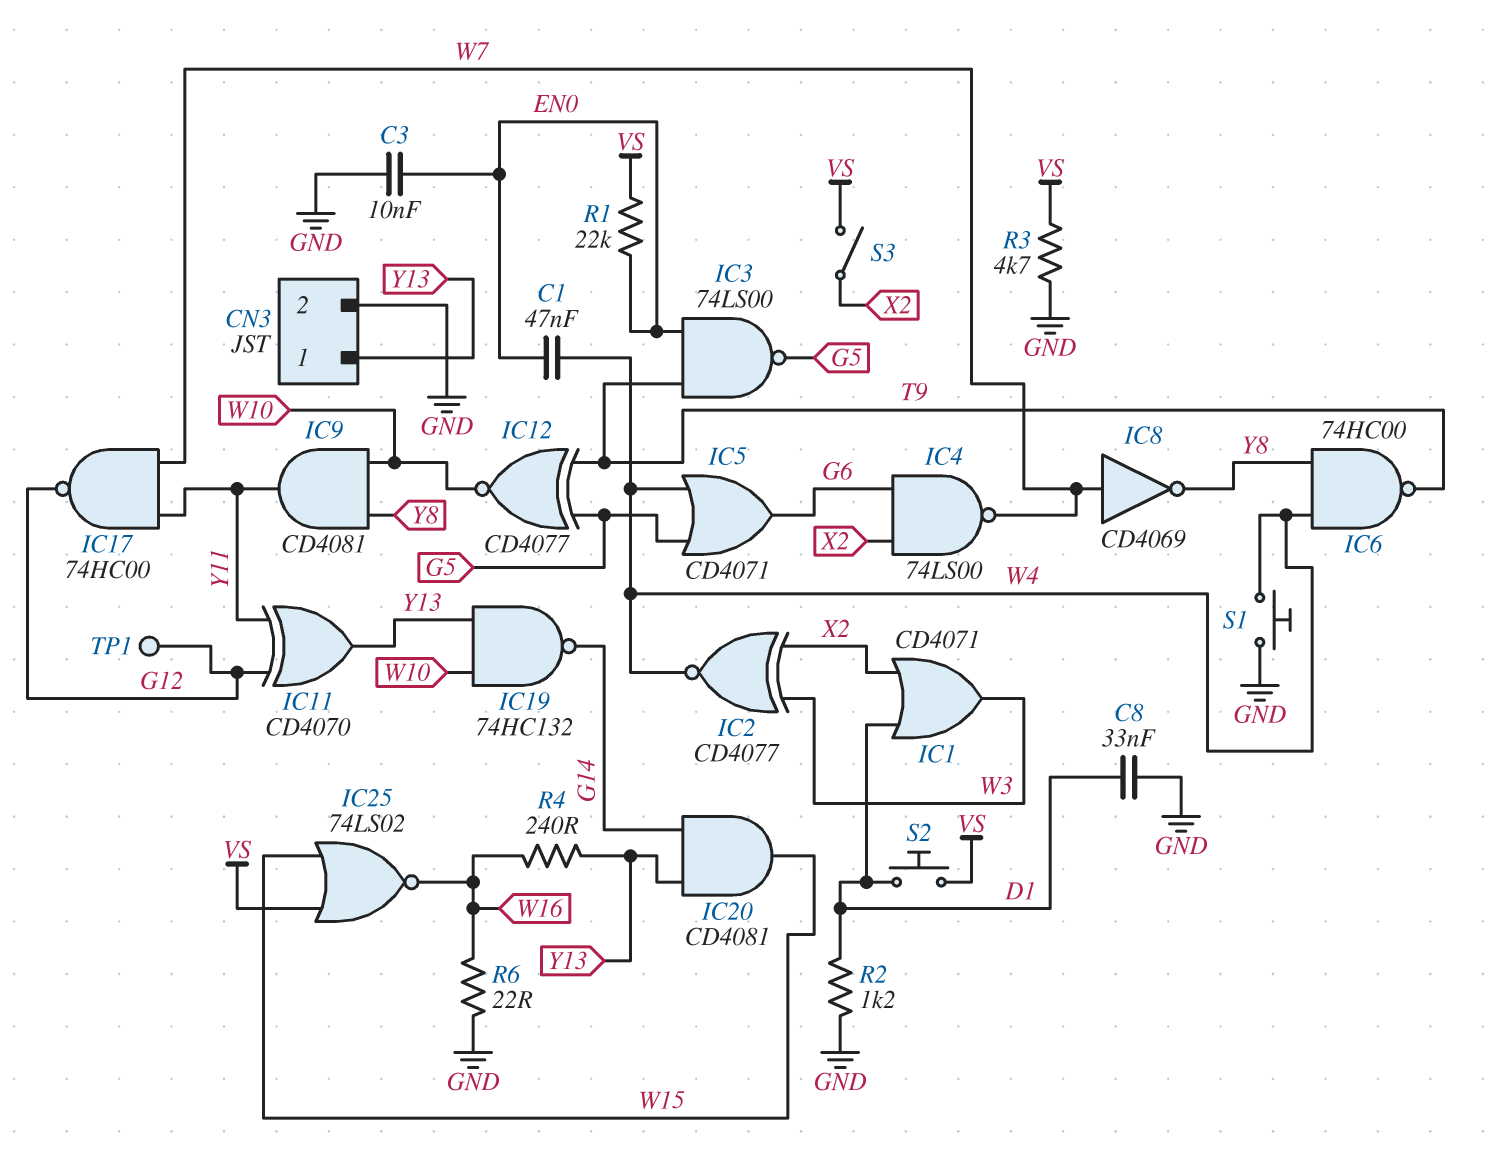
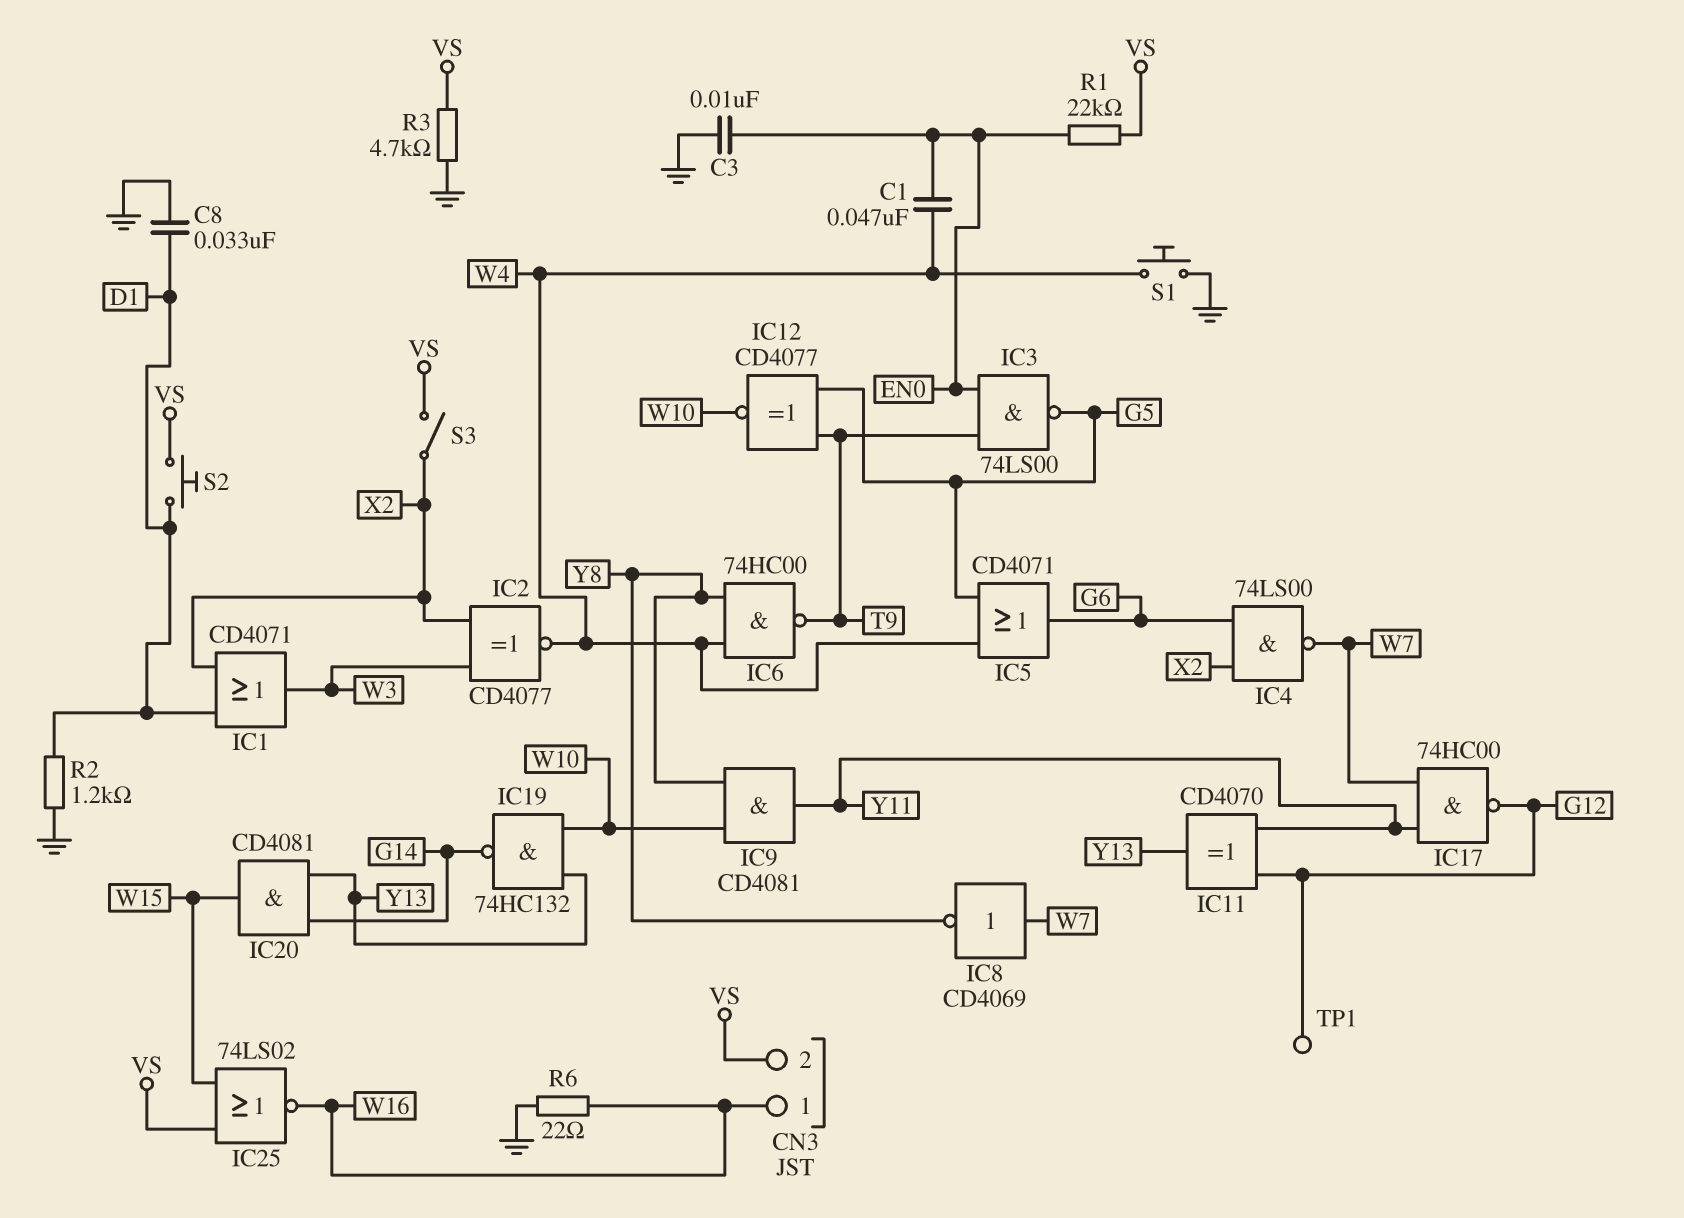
CN3 pin 1: Y13 -> W16
CN3 pin 2: GND -> VS
R4: 240 (W16, Y13) -> none

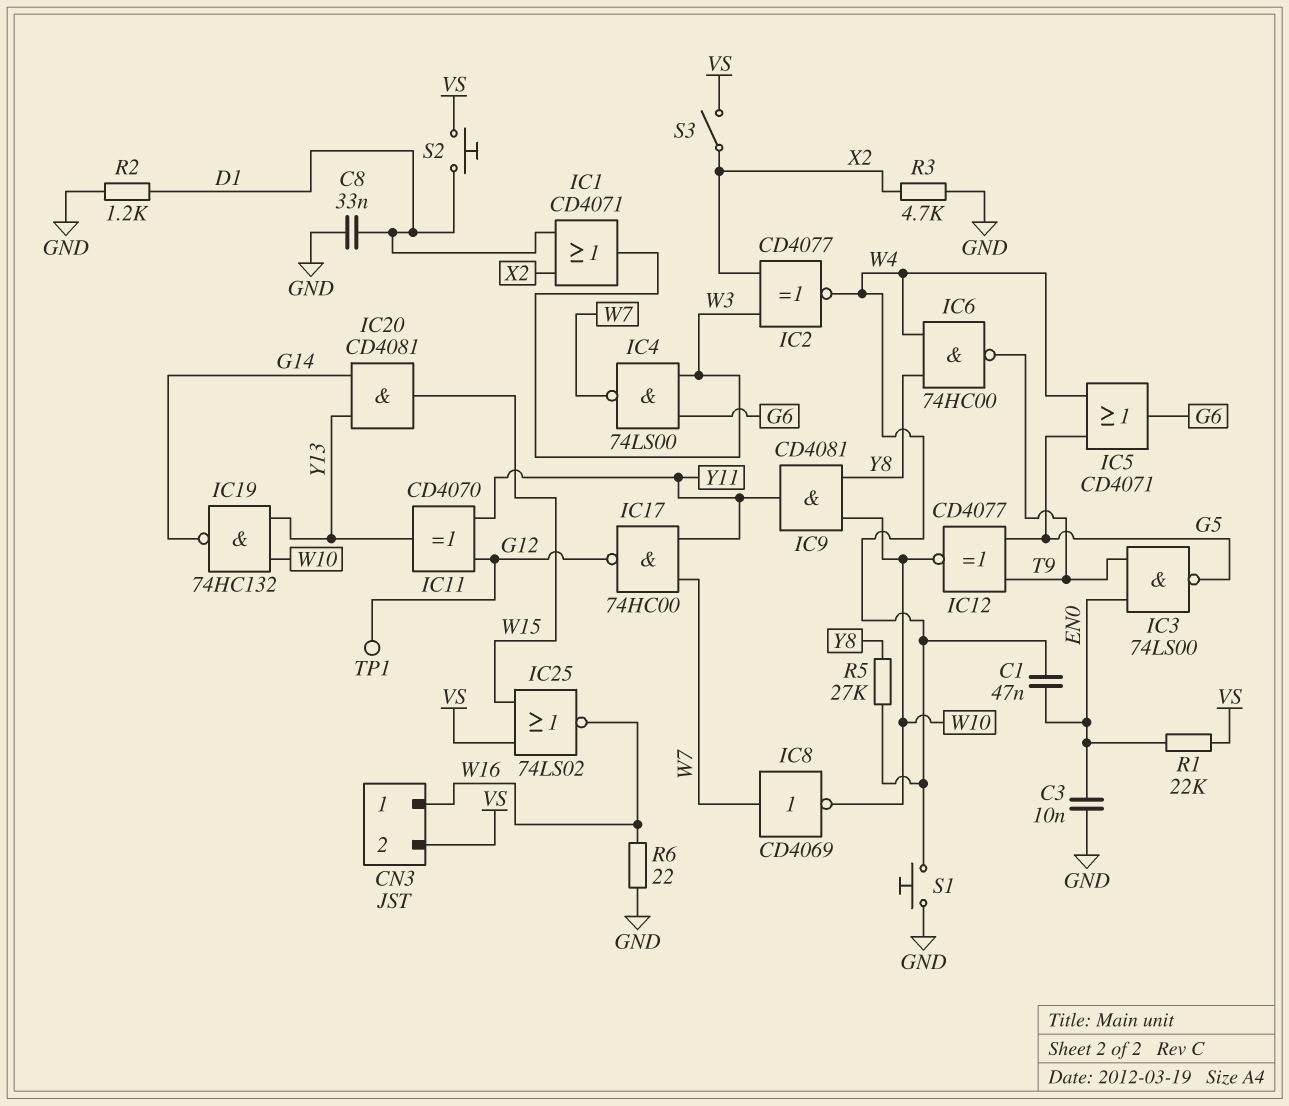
IC4: NAND 74LS00 (in G6, in X2, out W7) -> NAND 74LS00 (in G6, in W3, out W7)
IC8: NOT CD4069 (in W7, out Y8) -> NOT CD4069 (in W7, out W10)
R3: 4.7k (GND, VS) -> 4.7k (GND, X2)
R5: none -> 27k (W4, Y8)

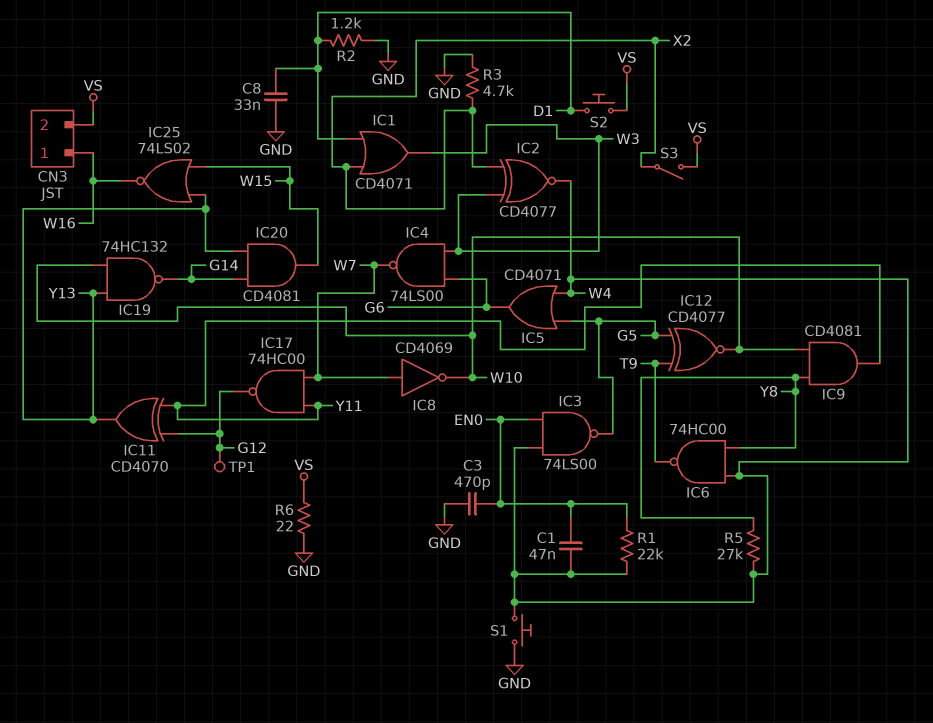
C3: 10nF (EN0, GND) -> 470pF (EN0, GND)
IC3: NAND 74LS00 (in EN0, in T9, out G5) -> NAND 74LS00 (in EN0, in W4, out G5)
IC25: NOR 74LS02 (in VS, in W15, out W16) -> NOR 74LS02 (in W15, in Y13, out W16)
R1: 22k (EN0, VS) -> 22k (EN0, W4)
R6: 22 (GND, W16) -> 22 (GND, VS)

